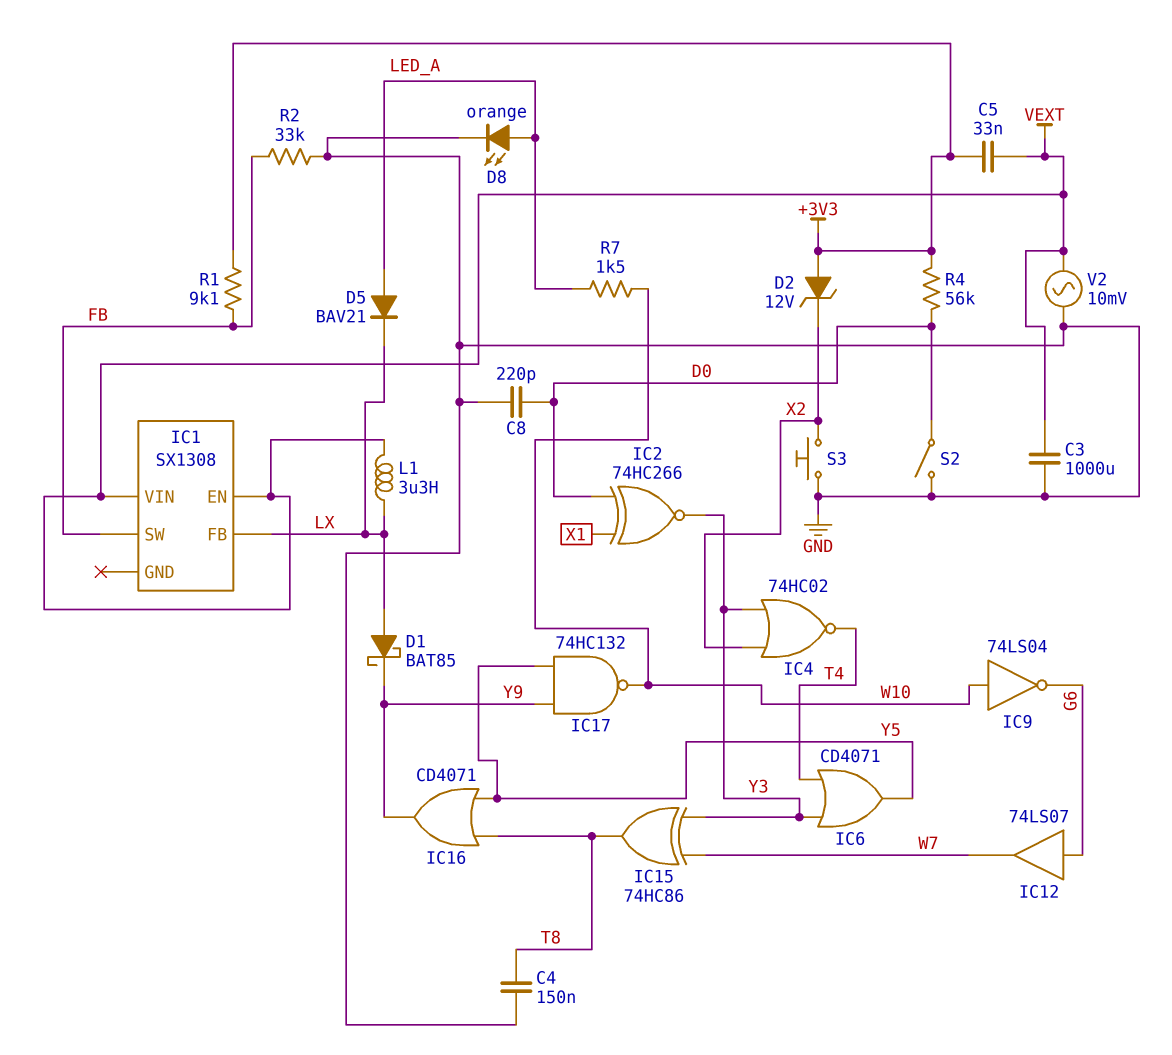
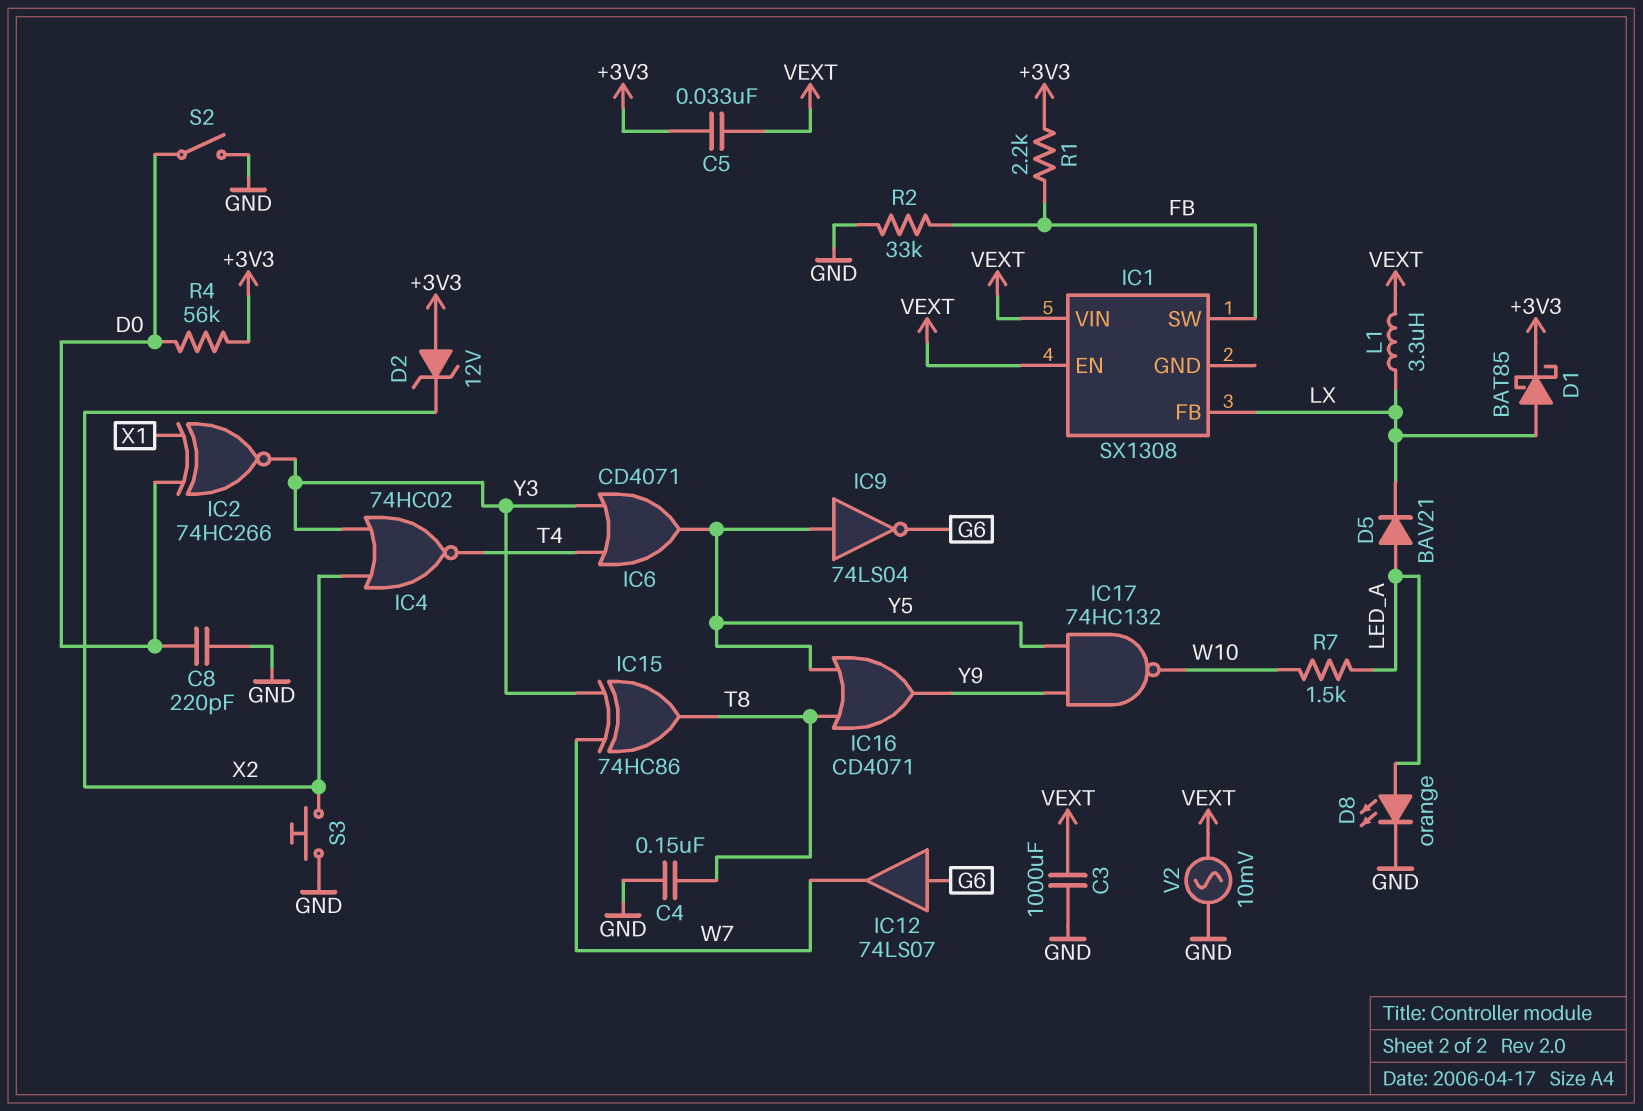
D1: schottky BAT85 (A LX, K Y9) -> schottky BAT85 (A LX, K +3V3)
IC9: NOT 74LS04 (in W10, out G6) -> NOT 74LS04 (in Y5, out G6)
R1: 9.1k (+3V3, FB) -> 2.2k (+3V3, FB)

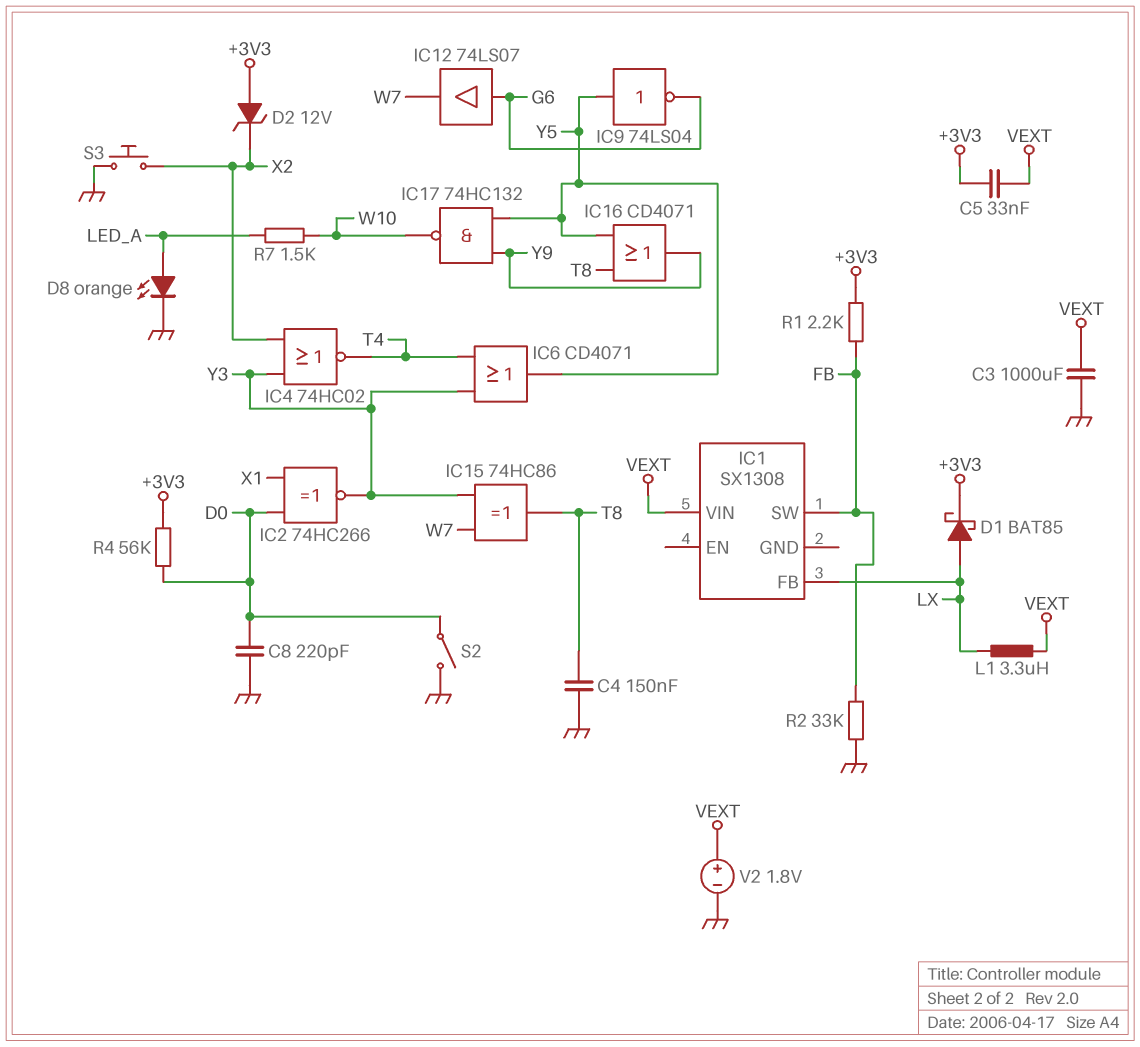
D5: diode BAV21 (A LED_A, K LX) -> none
IC1 pin EN: VEXT -> none
V2: AC 10mV (GND, VEXT) -> 1.8V (plus VEXT, minus GND)

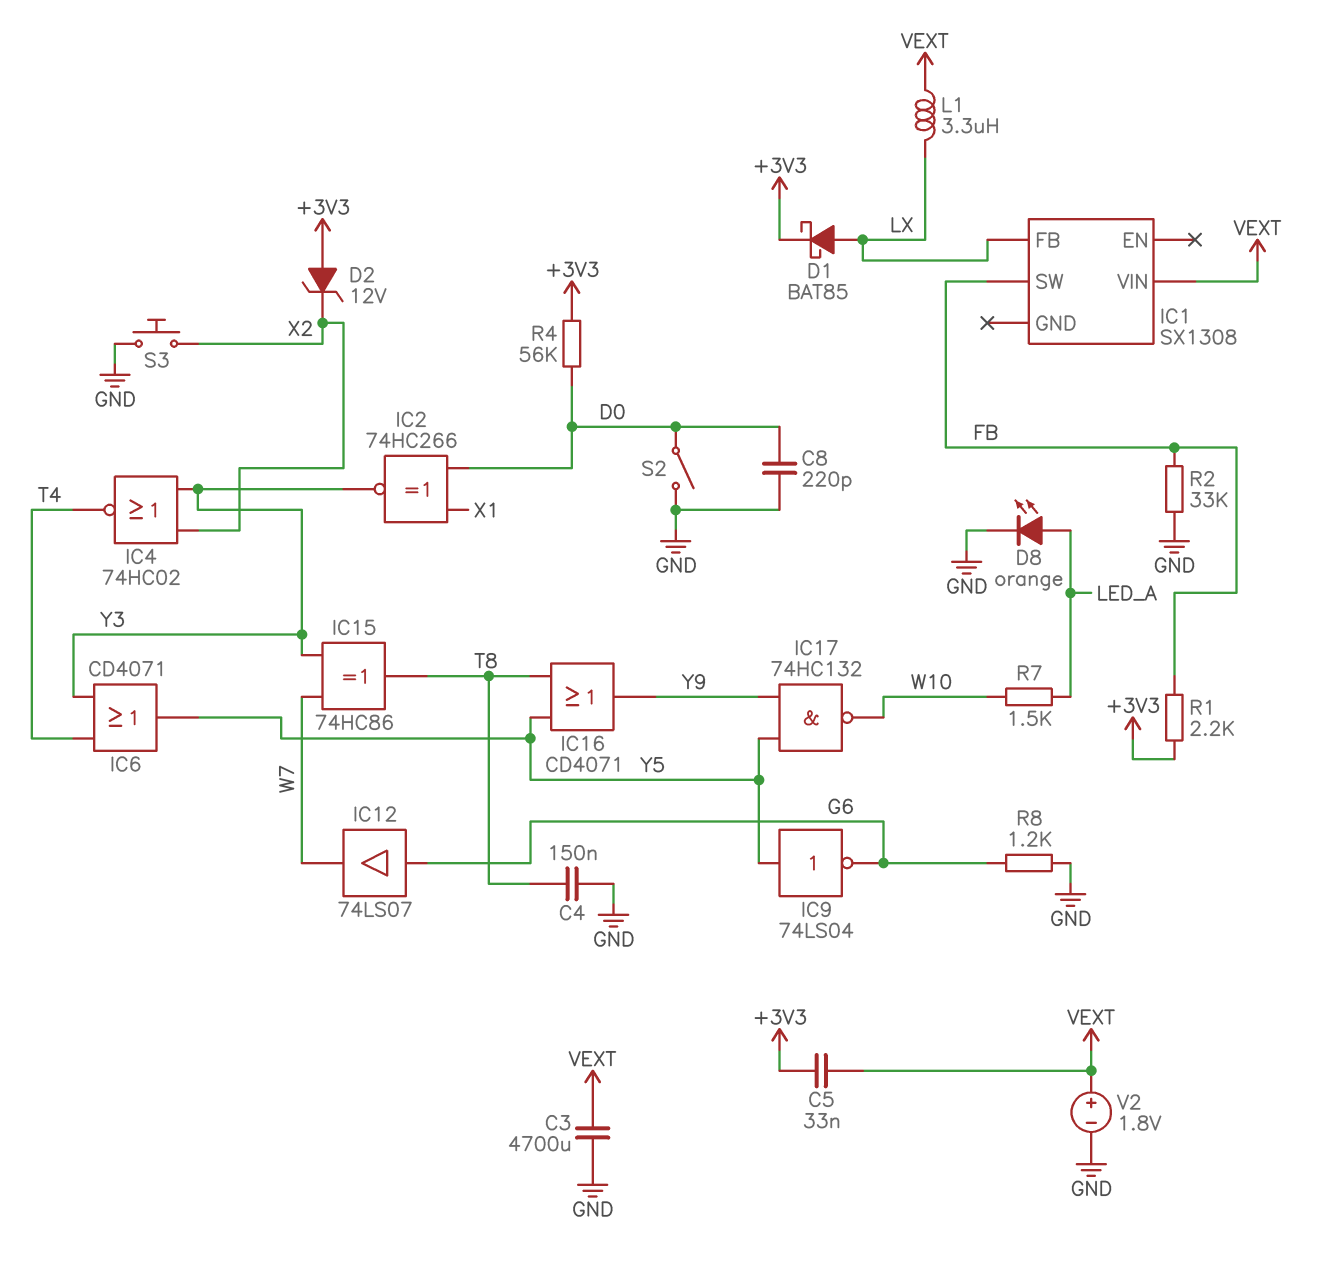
C3: 1000uF (GND, VEXT) -> 4700uF (GND, VEXT)
R8: none -> 1.2k (G6, GND)

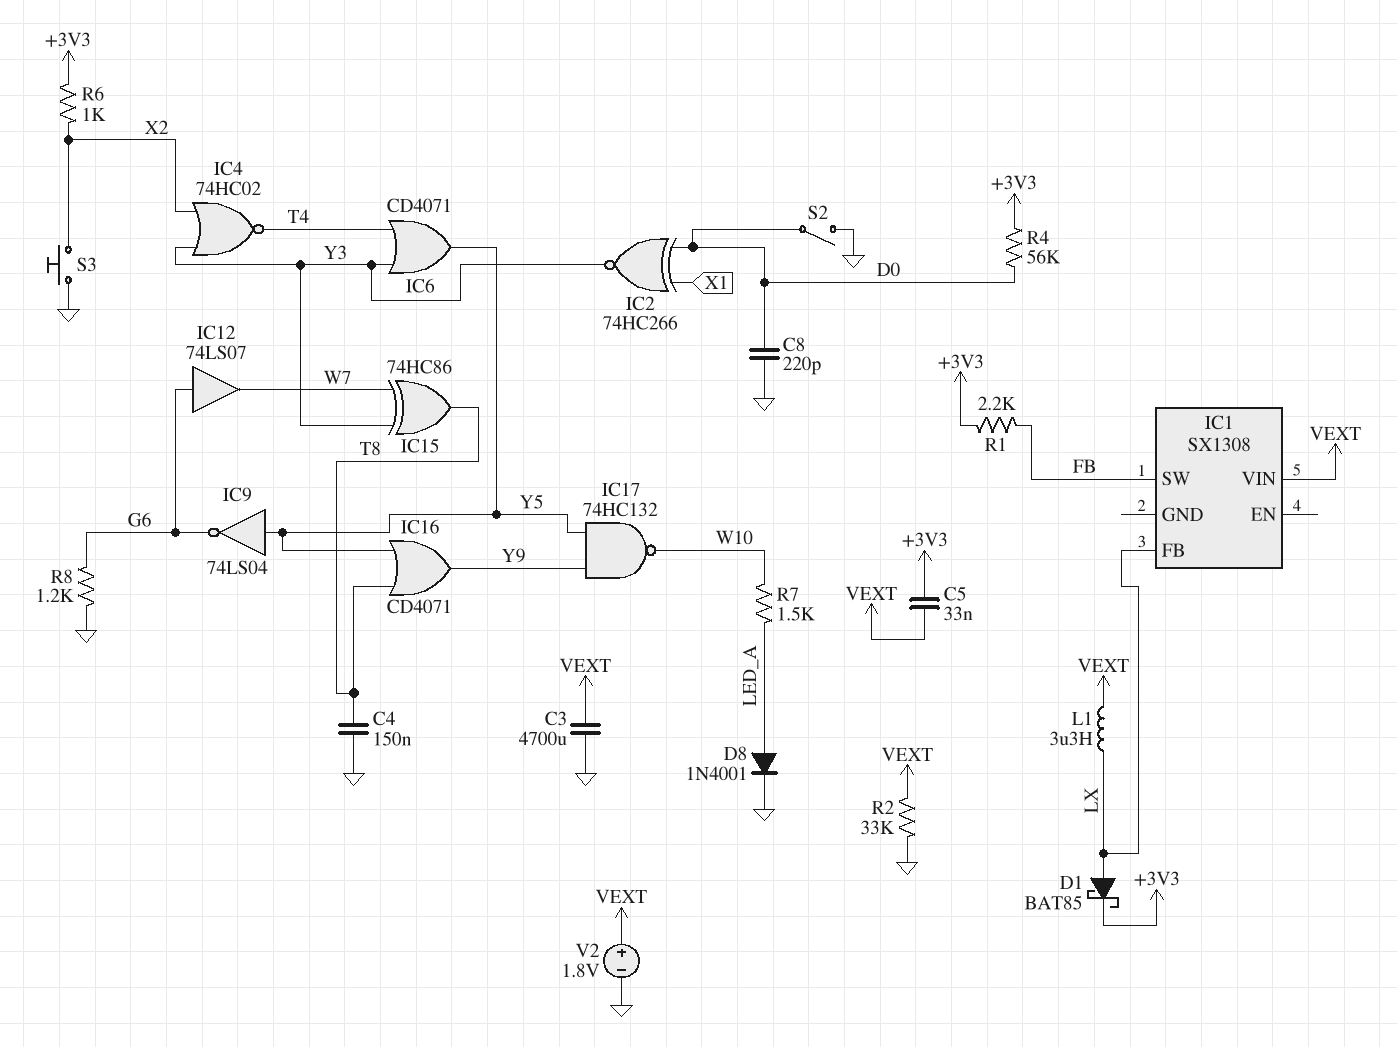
D2: zener 12V (A +3V3, K X2) -> none
D8: LED orange (A LED_A, K GND) -> diode 1N4001 (A LED_A, K GND)
R2: 33k (FB, GND) -> 33k (GND, VEXT)
R6: none -> 1k (+3V3, X2)

